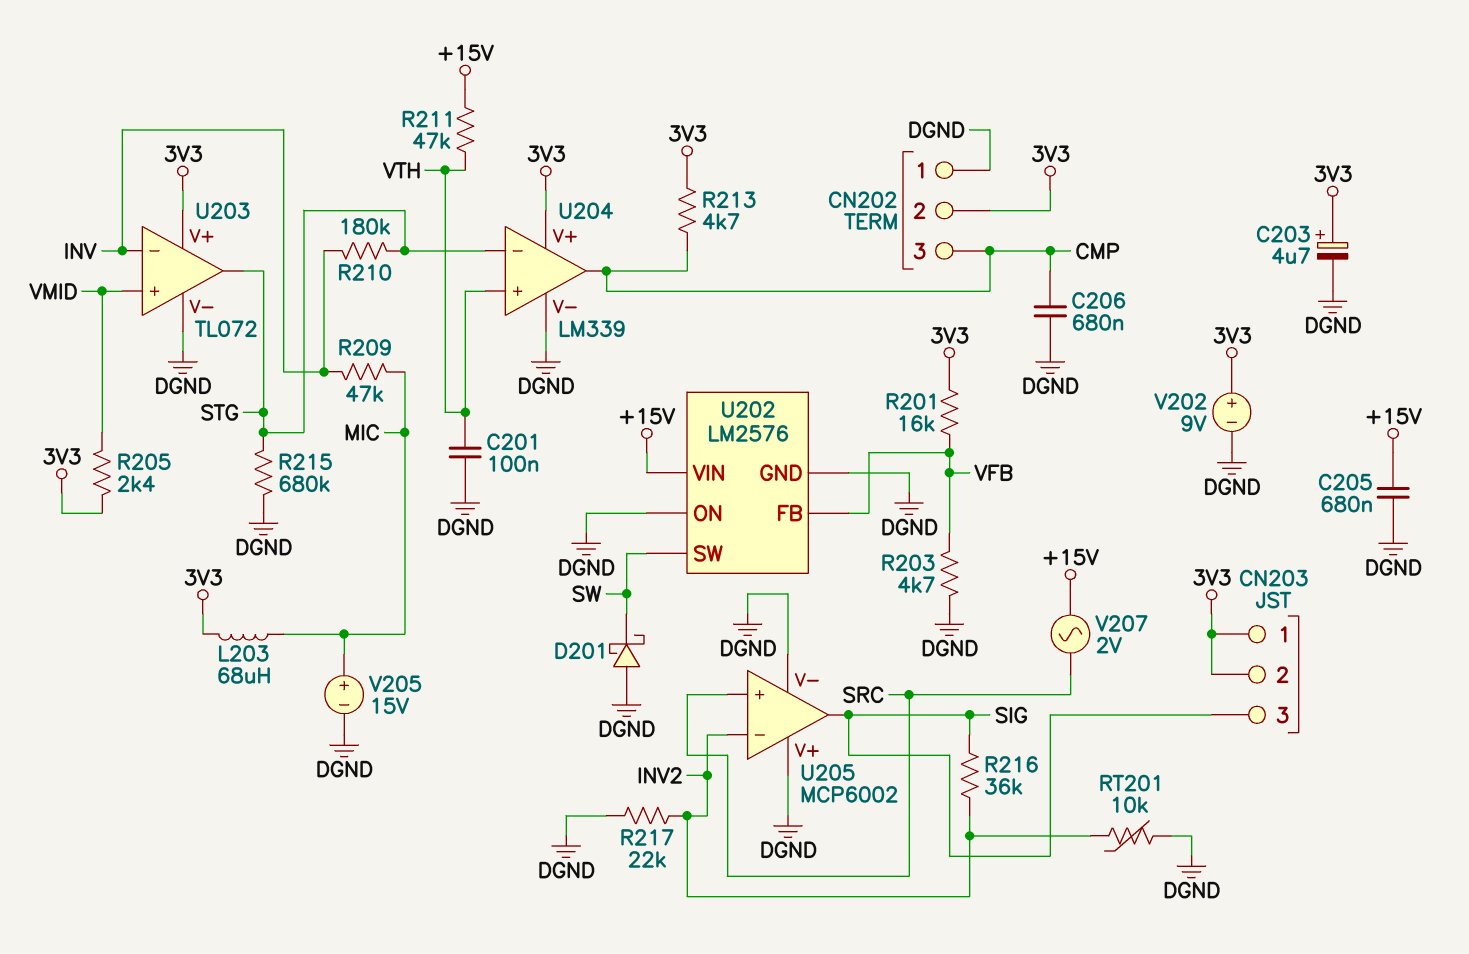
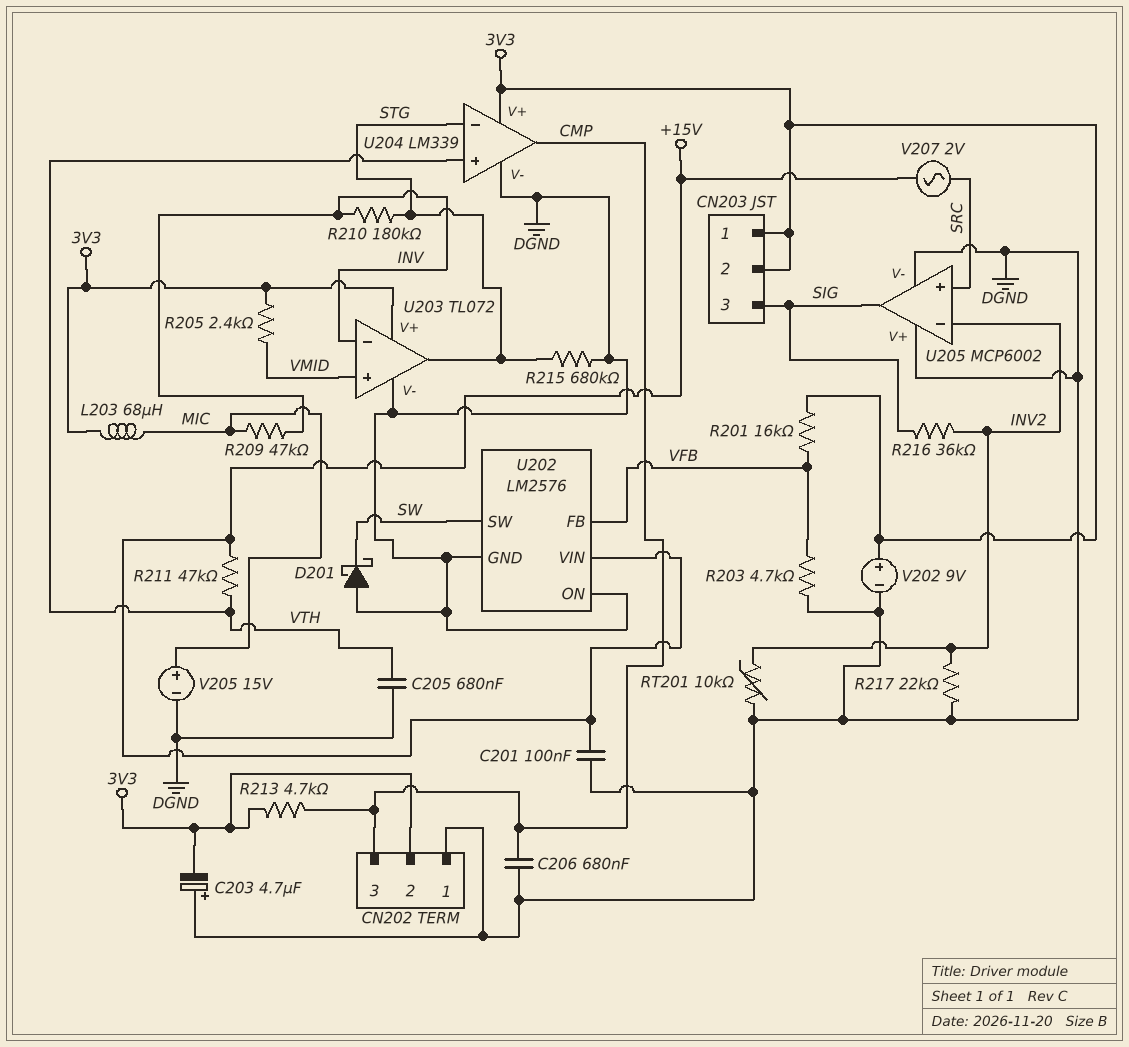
C201: 100nF (DGND, VTH) -> 100nF (+15V, DGND)
C203: 4.7uF (plus 3V3, minus DGND) -> 4.7uF (plus DGND, minus 3V3)
C205: 680nF (+15V, DGND) -> 680nF (DGND, VTH)

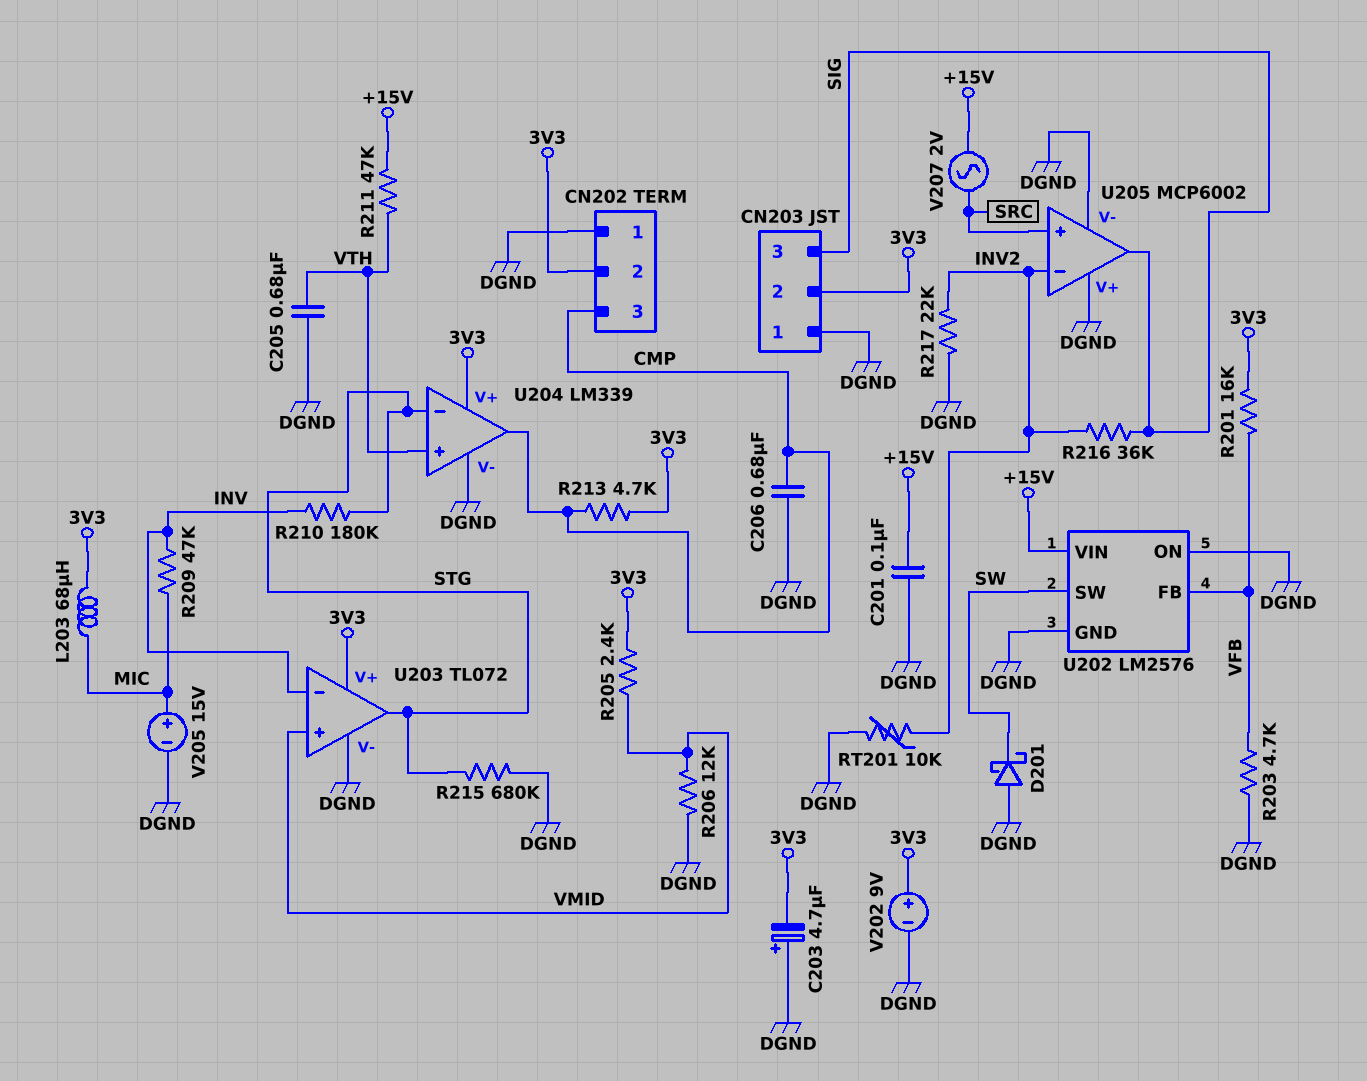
CN203 pin 1: 3V3 -> DGND
R206: none -> 12k (DGND, VMID)

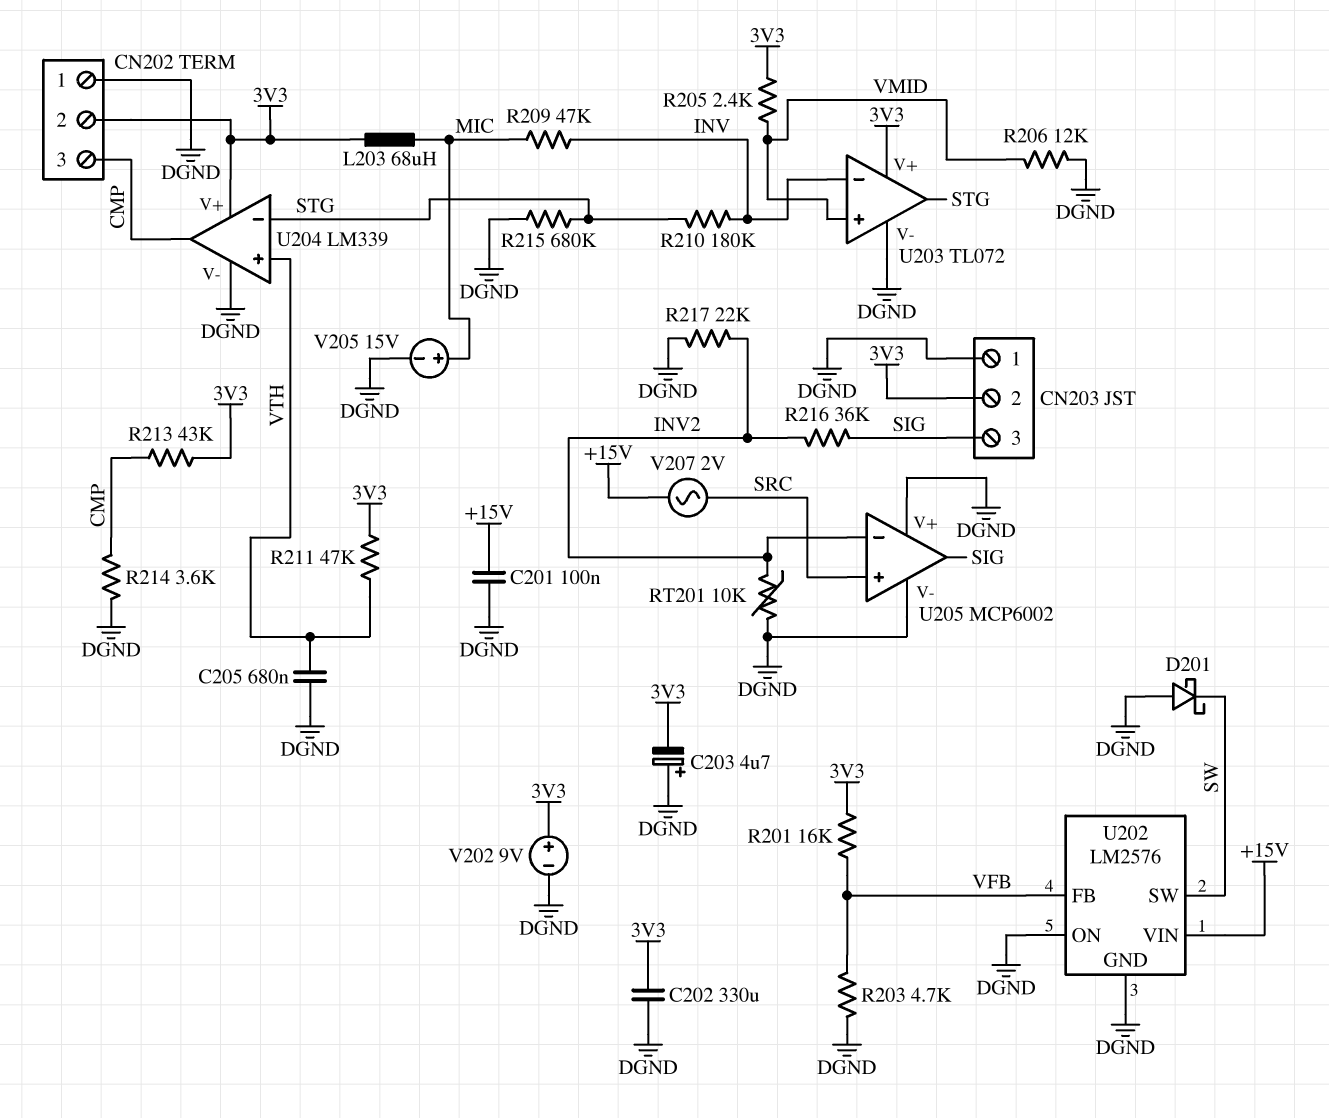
C202: none -> 330uF (3V3, DGND)
C206: 680nF (CMP, DGND) -> none
R211: 47k (+15V, VTH) -> 47k (3V3, VTH)
R213: 4.7k (3V3, CMP) -> 43k (3V3, CMP)
R214: none -> 3.6k (CMP, DGND)

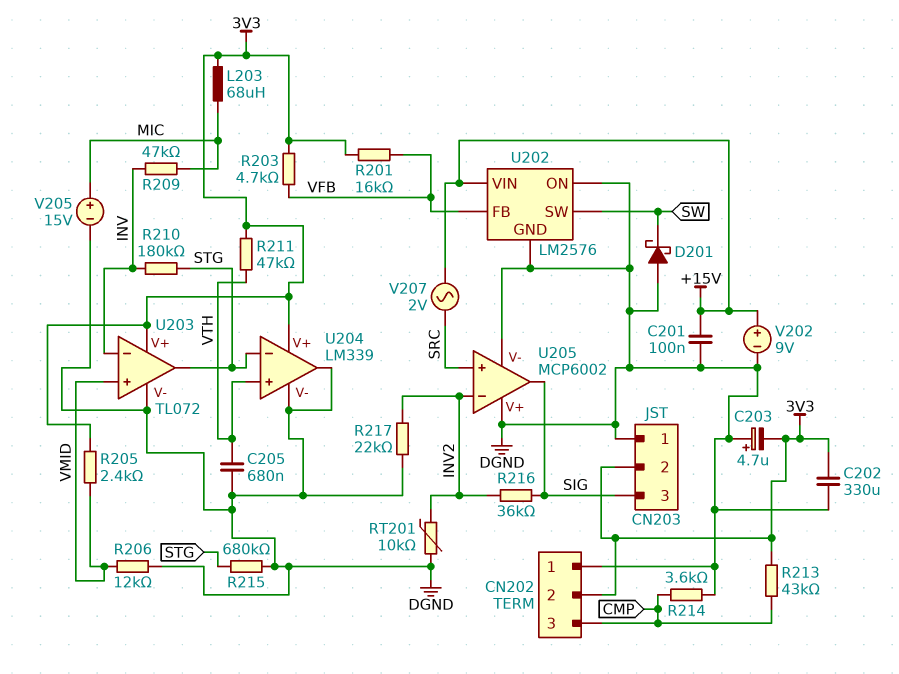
R203: 4.7k (DGND, VFB) -> 4.7k (3V3, VFB)
U204 pin out: CMP -> DGND
V202: 9V (plus 3V3, minus DGND) -> 9V (plus +15V, minus DGND)

